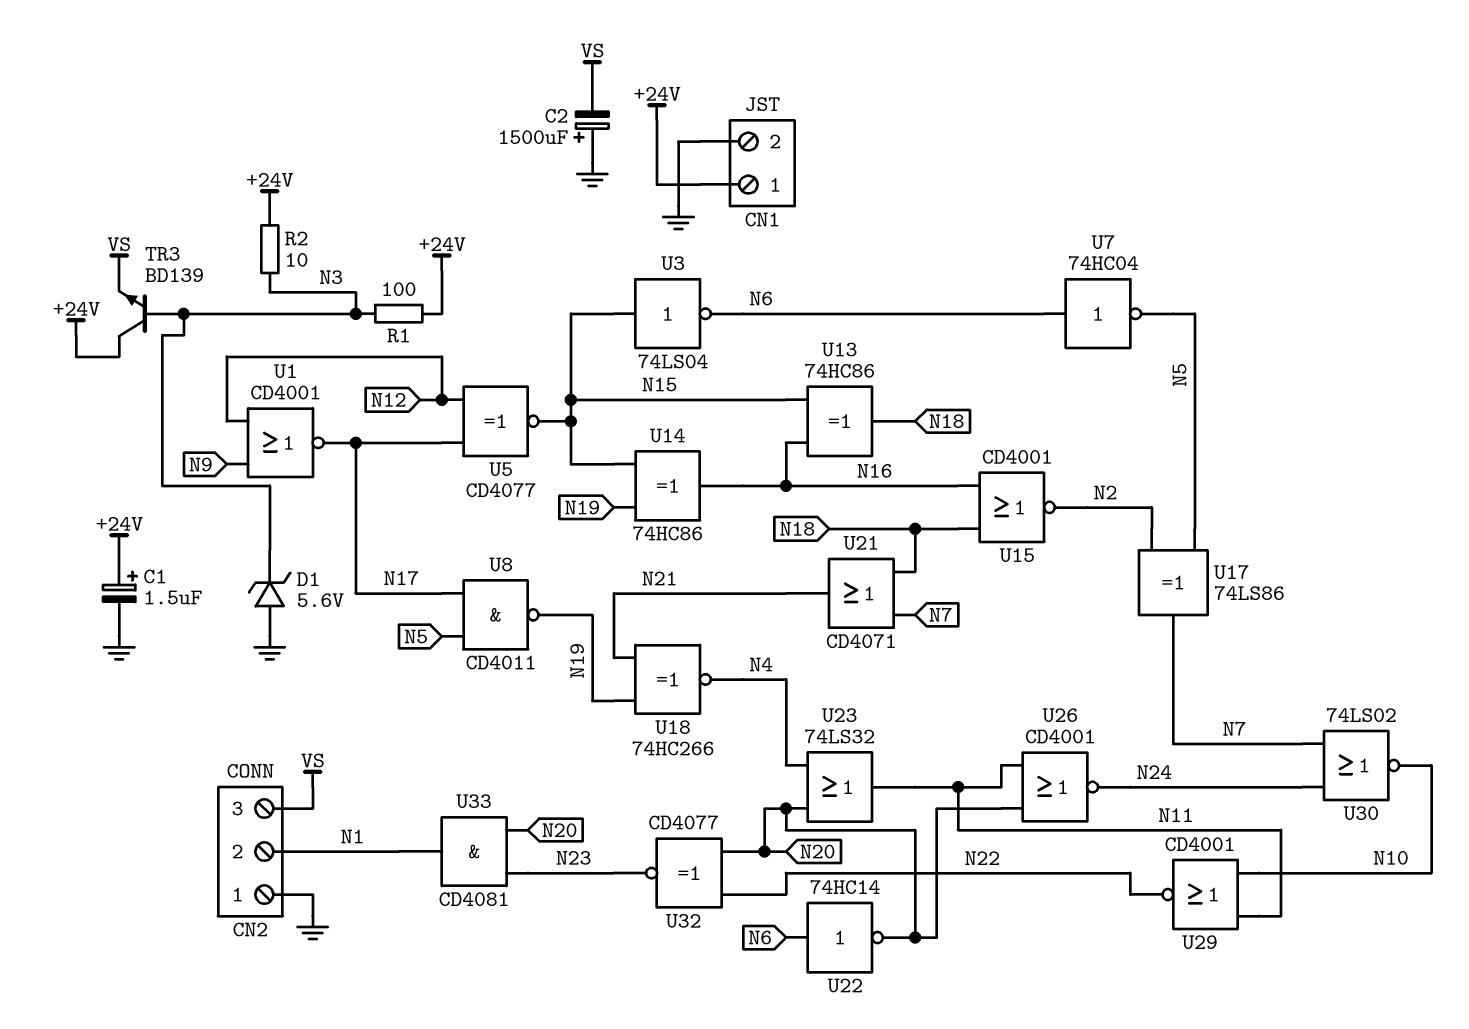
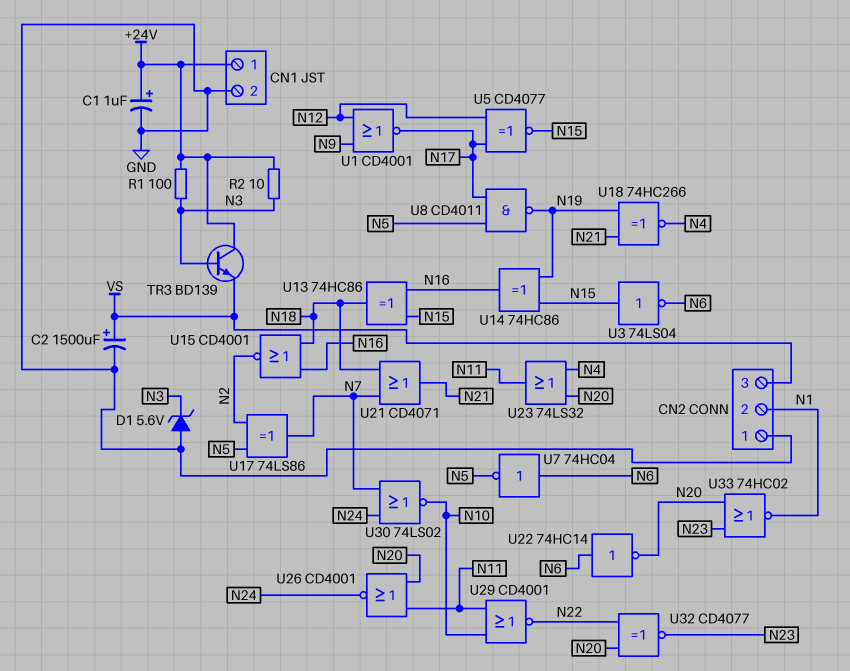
C1: 1.5uF (plus +24V, minus GND) -> 1uF (plus +24V, minus GND)
C2: 1500uF (plus GND, minus VS) -> 1500uF (plus VS, minus GND)
U33: AND CD4081 (in N20, in N23, out N1) -> NOR 74HC02 (in N20, in N23, out N1)

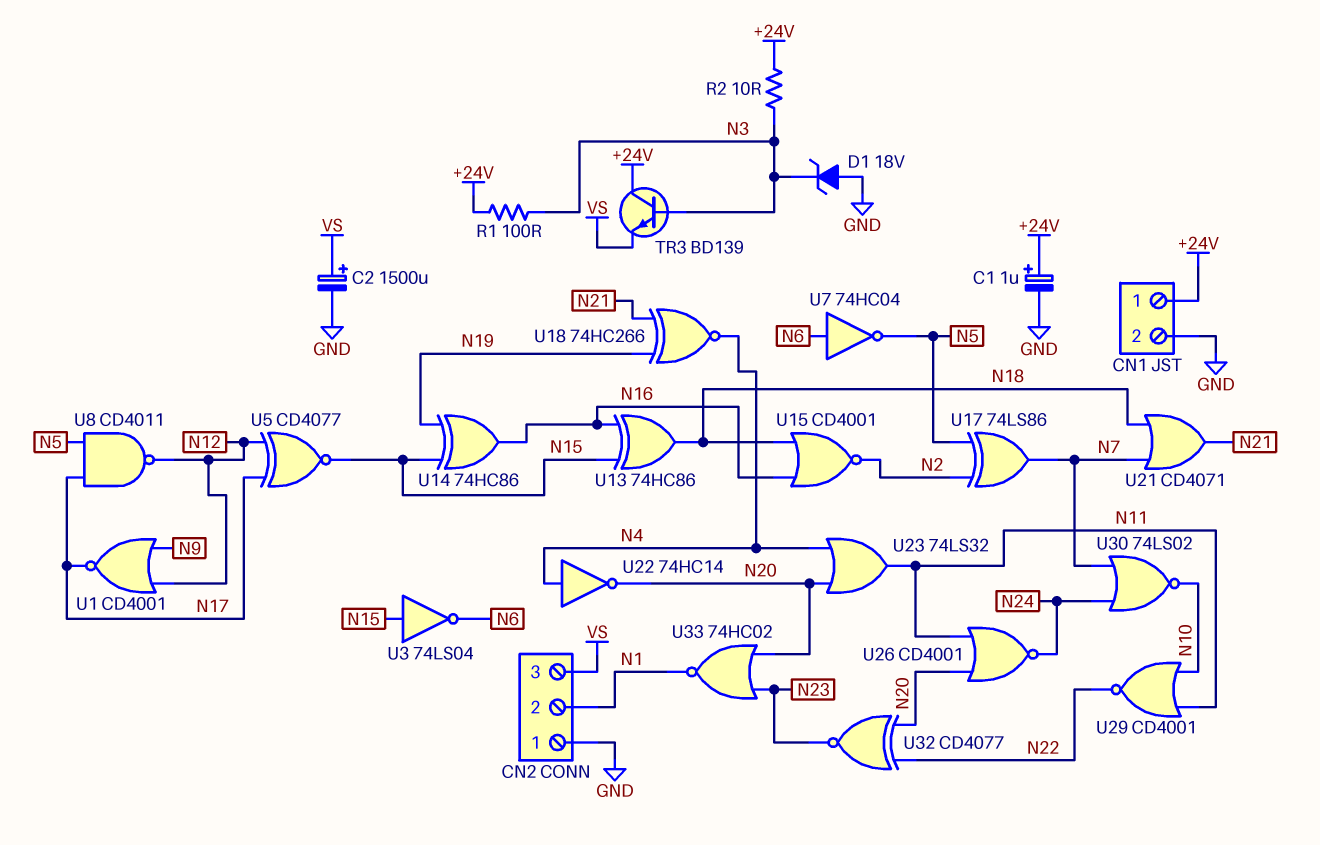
D1: zener 5.6V (A GND, K N3) -> zener 18V (A GND, K N3)
U8: NAND CD4011 (in N5, in N17, out N19) -> NAND CD4011 (in N5, in N17, out N12)
U22: NOT 74HC14 (in N6, out N20) -> NOT 74HC14 (in N4, out N20)

